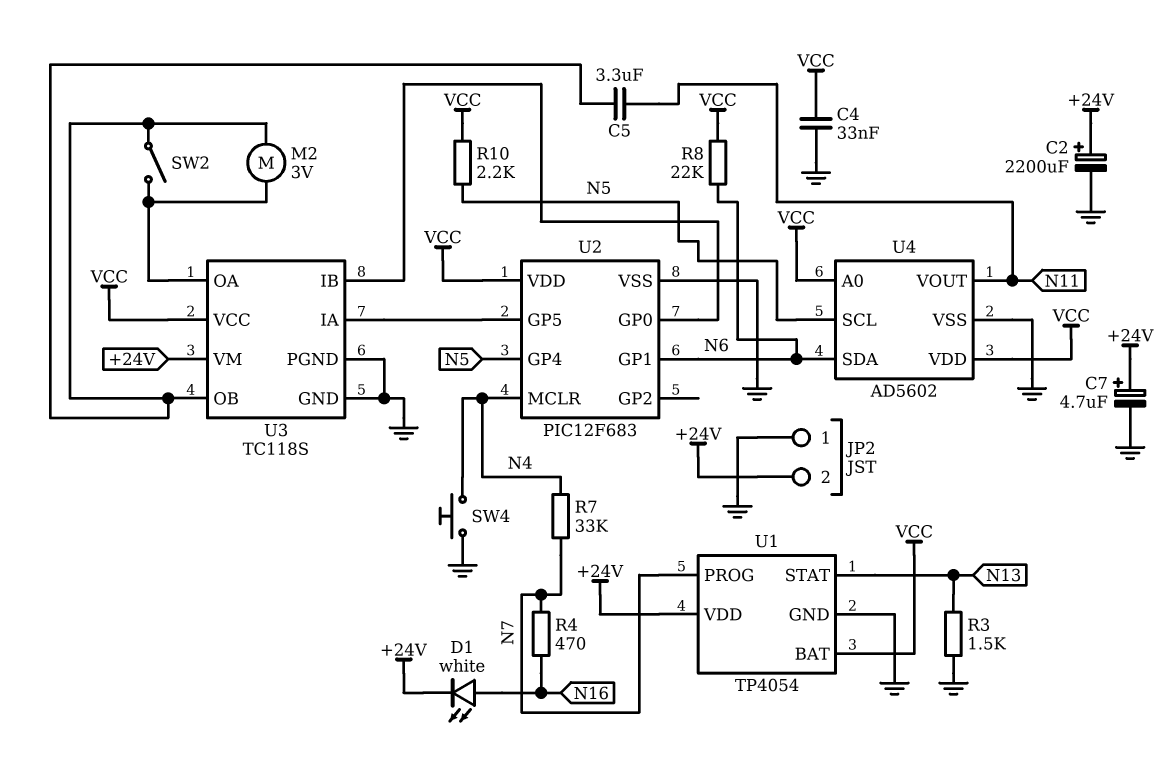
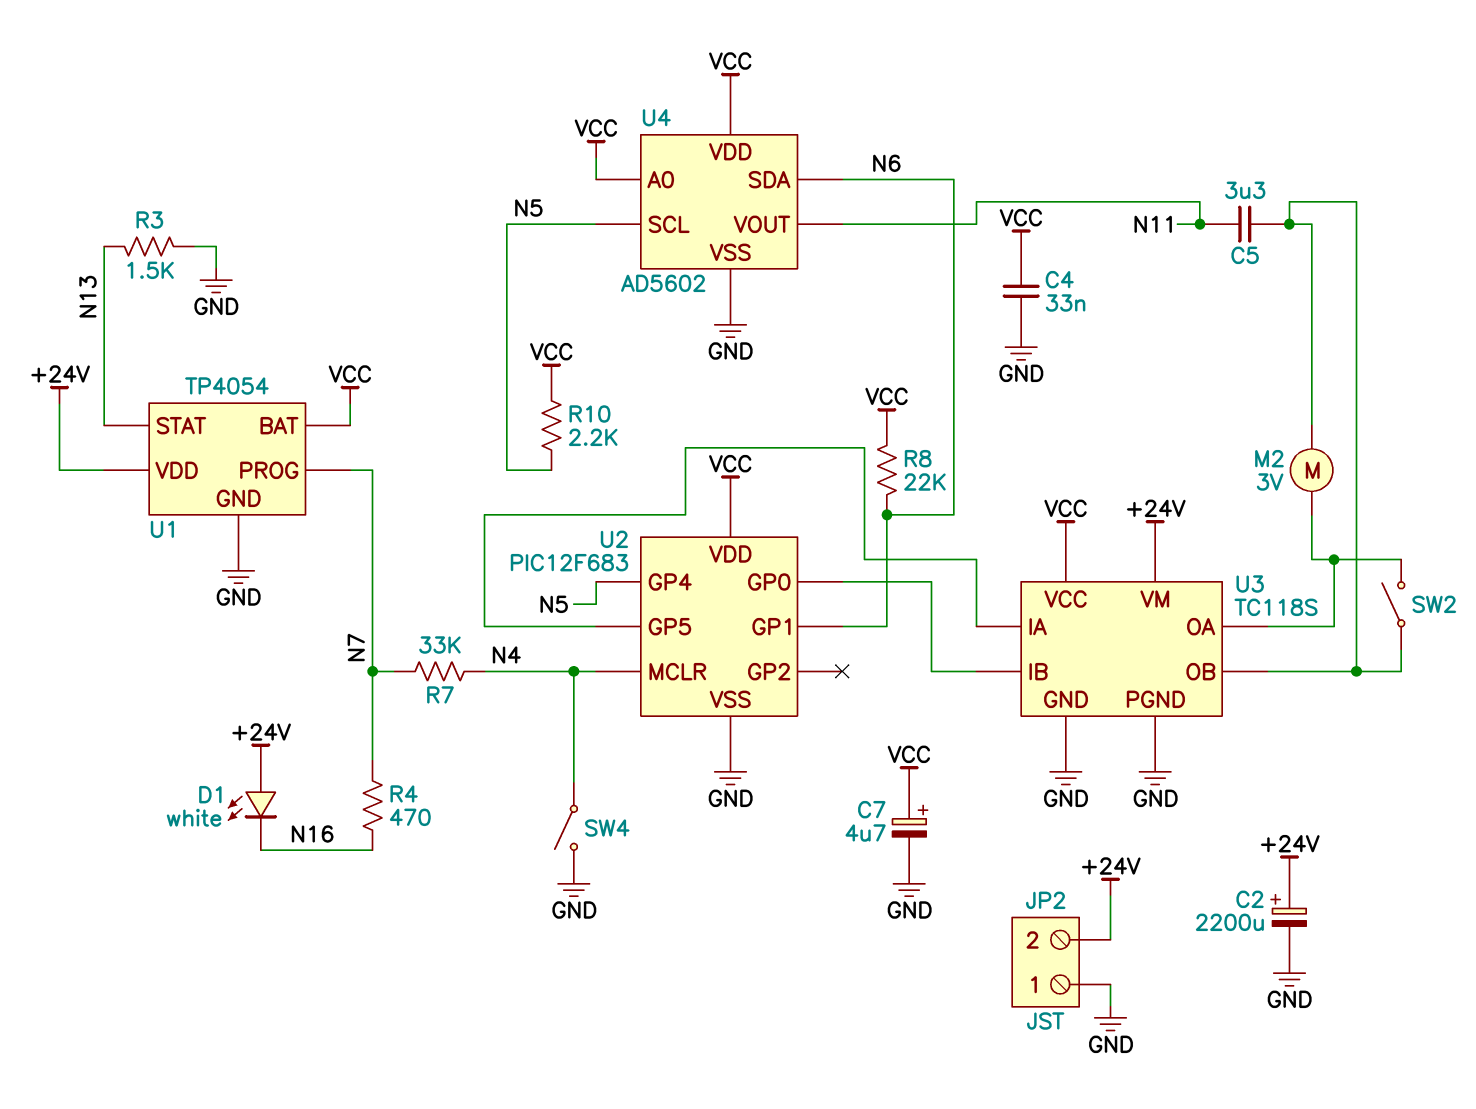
C7: 4.7uF (plus +24V, minus GND) -> 4.7uF (plus VCC, minus GND)
D1: LED white (A N16, K +24V) -> LED white (A +24V, K N16)
SW4: button (GND, N4) -> switch (GND, N4)

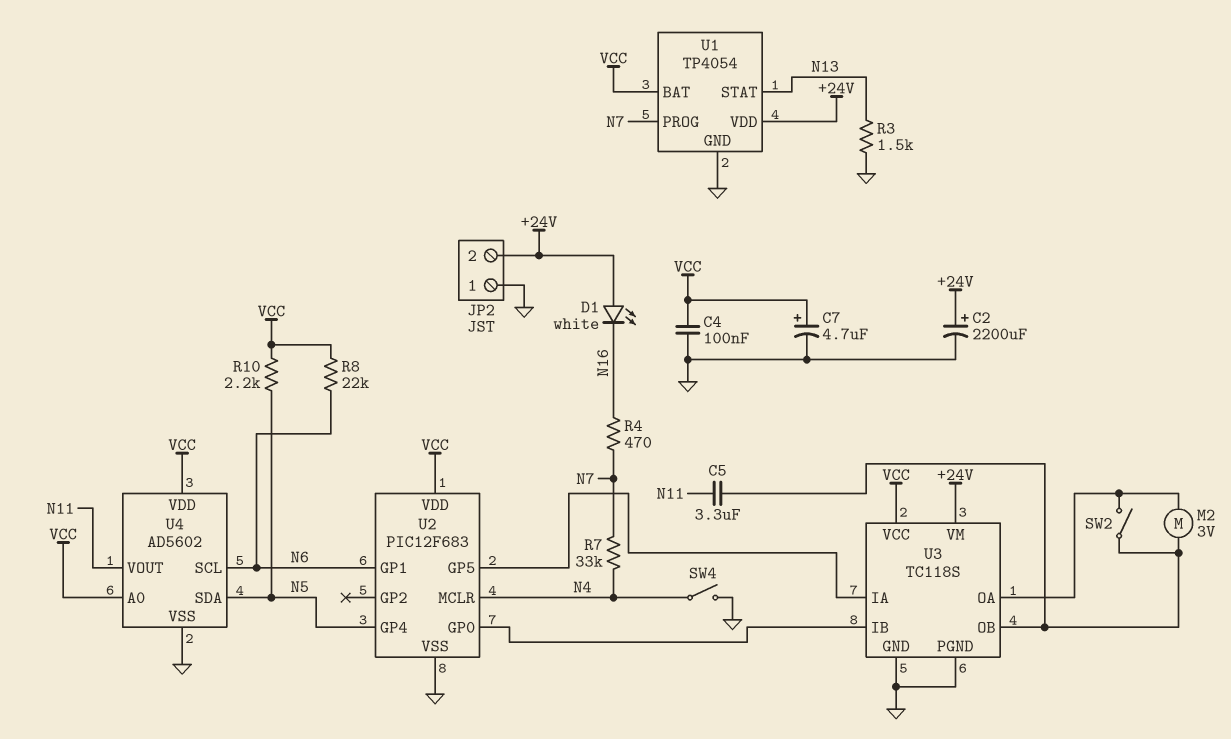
C4: 33nF (GND, VCC) -> 100nF (GND, VCC)
U4 pin SCL: N5 -> N6
U4 pin SDA: N6 -> N5

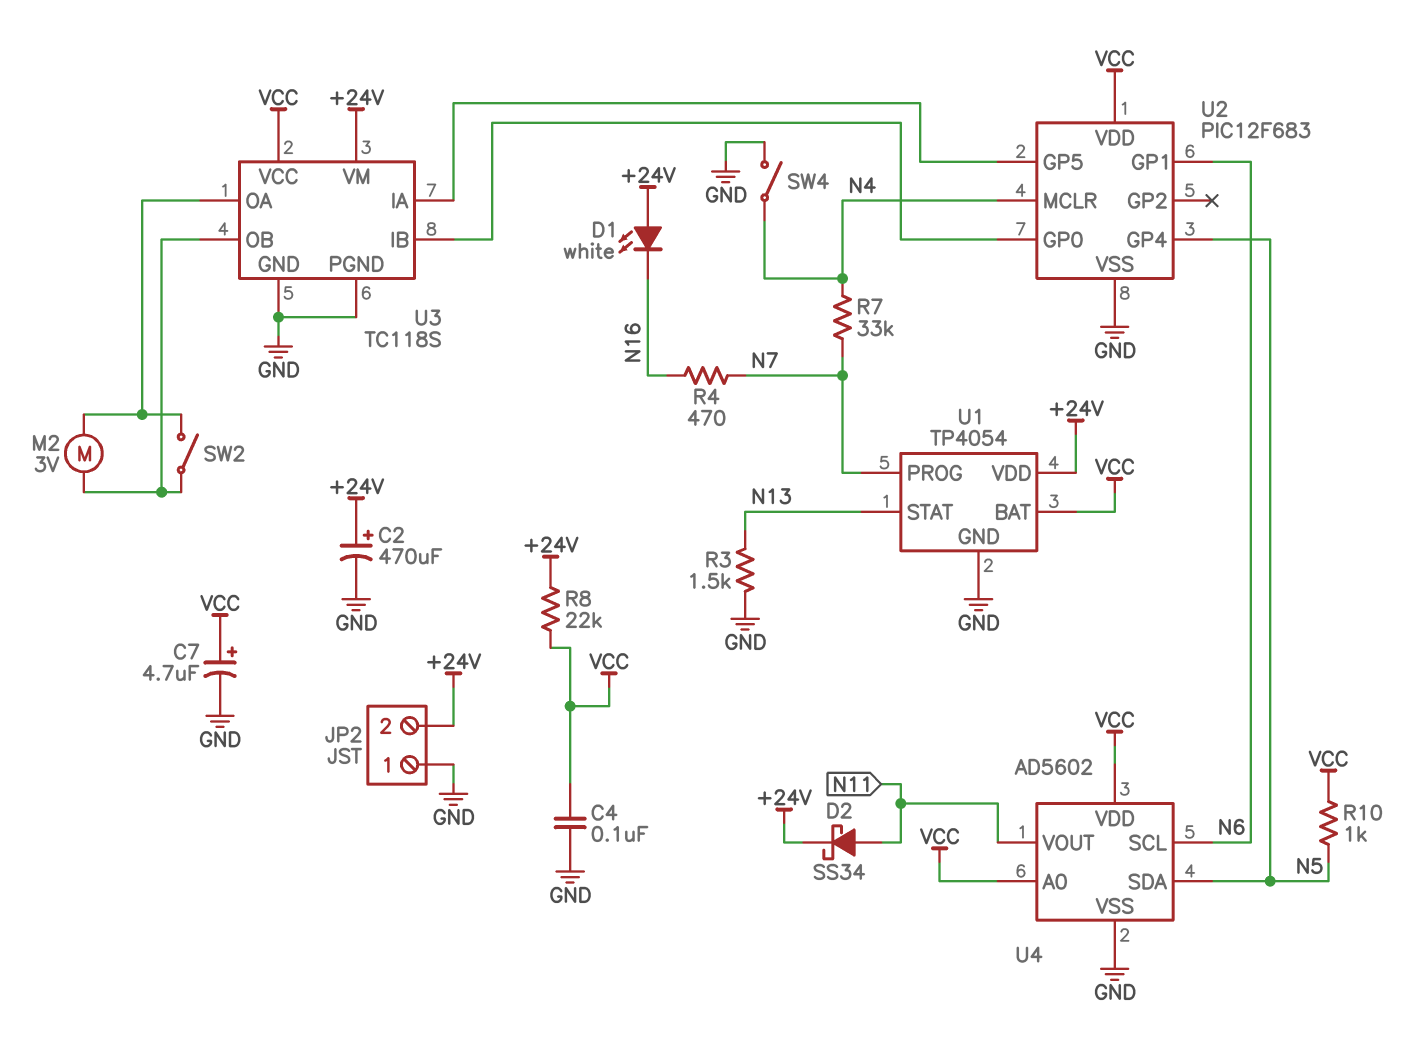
C2: 2200uF (plus +24V, minus GND) -> 470uF (plus +24V, minus GND)
C5: 3.3uF (N11, U3/OB) -> none
D2: none -> schottky SS34 (A N11, K +24V)
R8: 22k (N6, VCC) -> 22k (+24V, VCC)
R10: 2.2k (N5, VCC) -> 1k (N5, VCC)

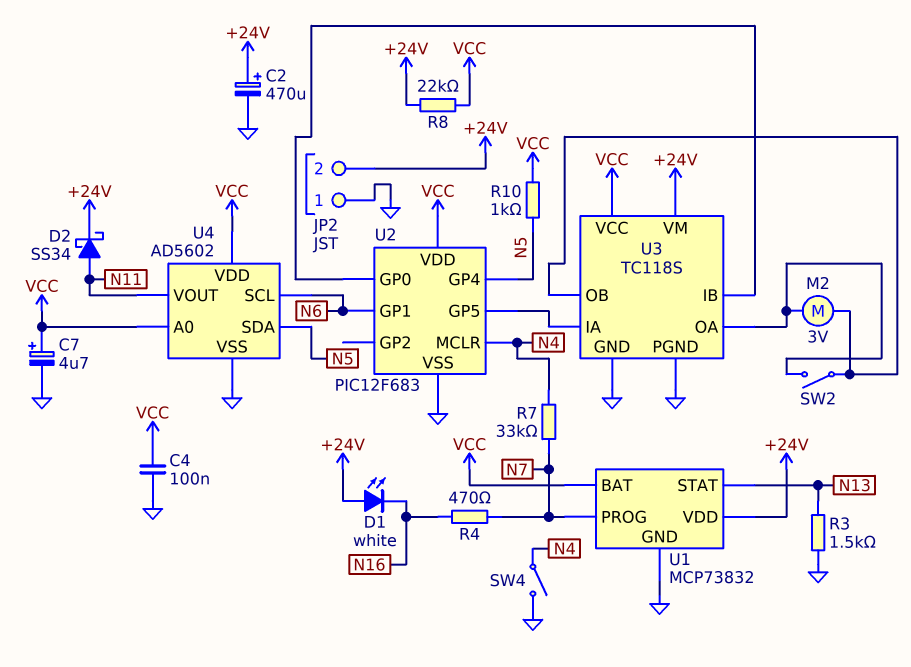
U1: TP4054 -> MCP73832

